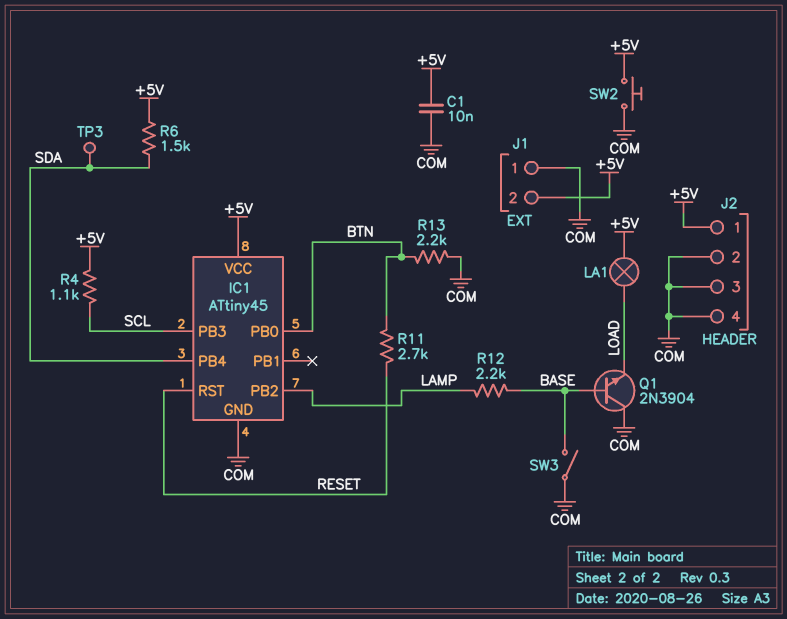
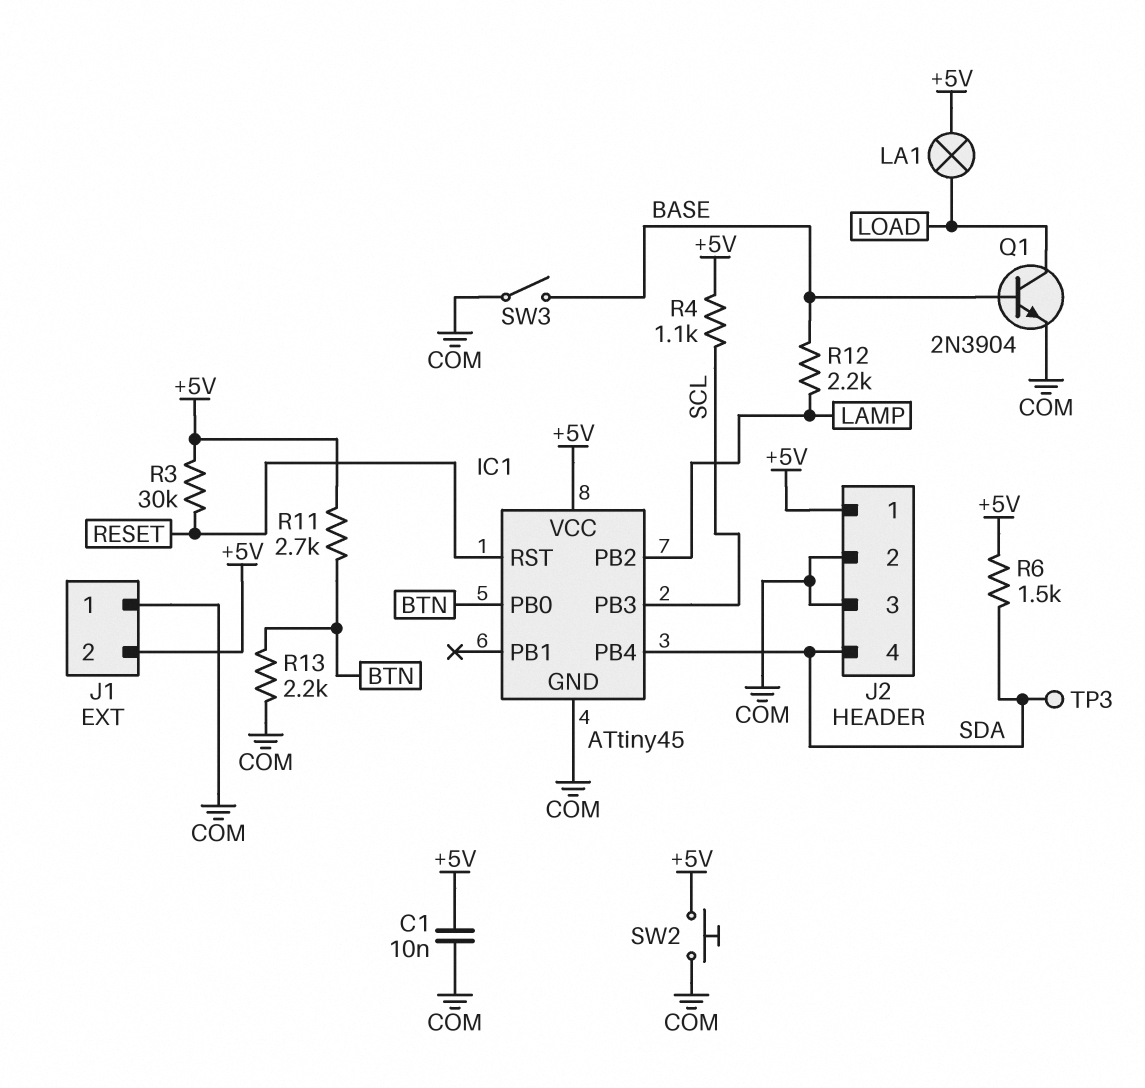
J2 pin 4: COM -> SDA
Q1: NPN 2N3904 (B BASE, C COM, E LOAD) -> NPN 2N3904 (B BASE, C LOAD, E COM)
R3: none -> 30k (+5V, RESET)
R11: 2.7k (BTN, RESET) -> 2.7k (+5V, BTN)

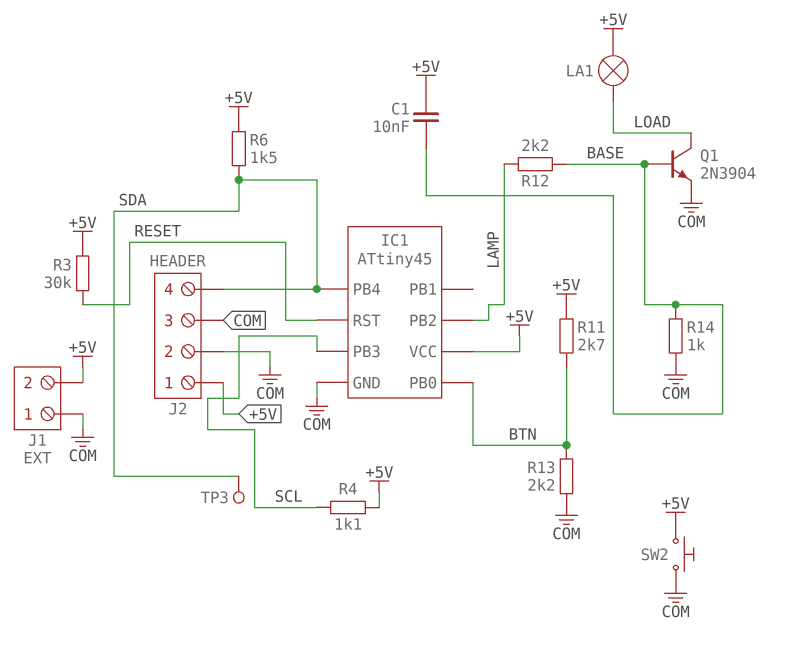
C1: 10nF (+5V, COM) -> 10nF (+5V, BASE)
R14: none -> 1k (BASE, COM)
SW3: switch (BASE, COM) -> none

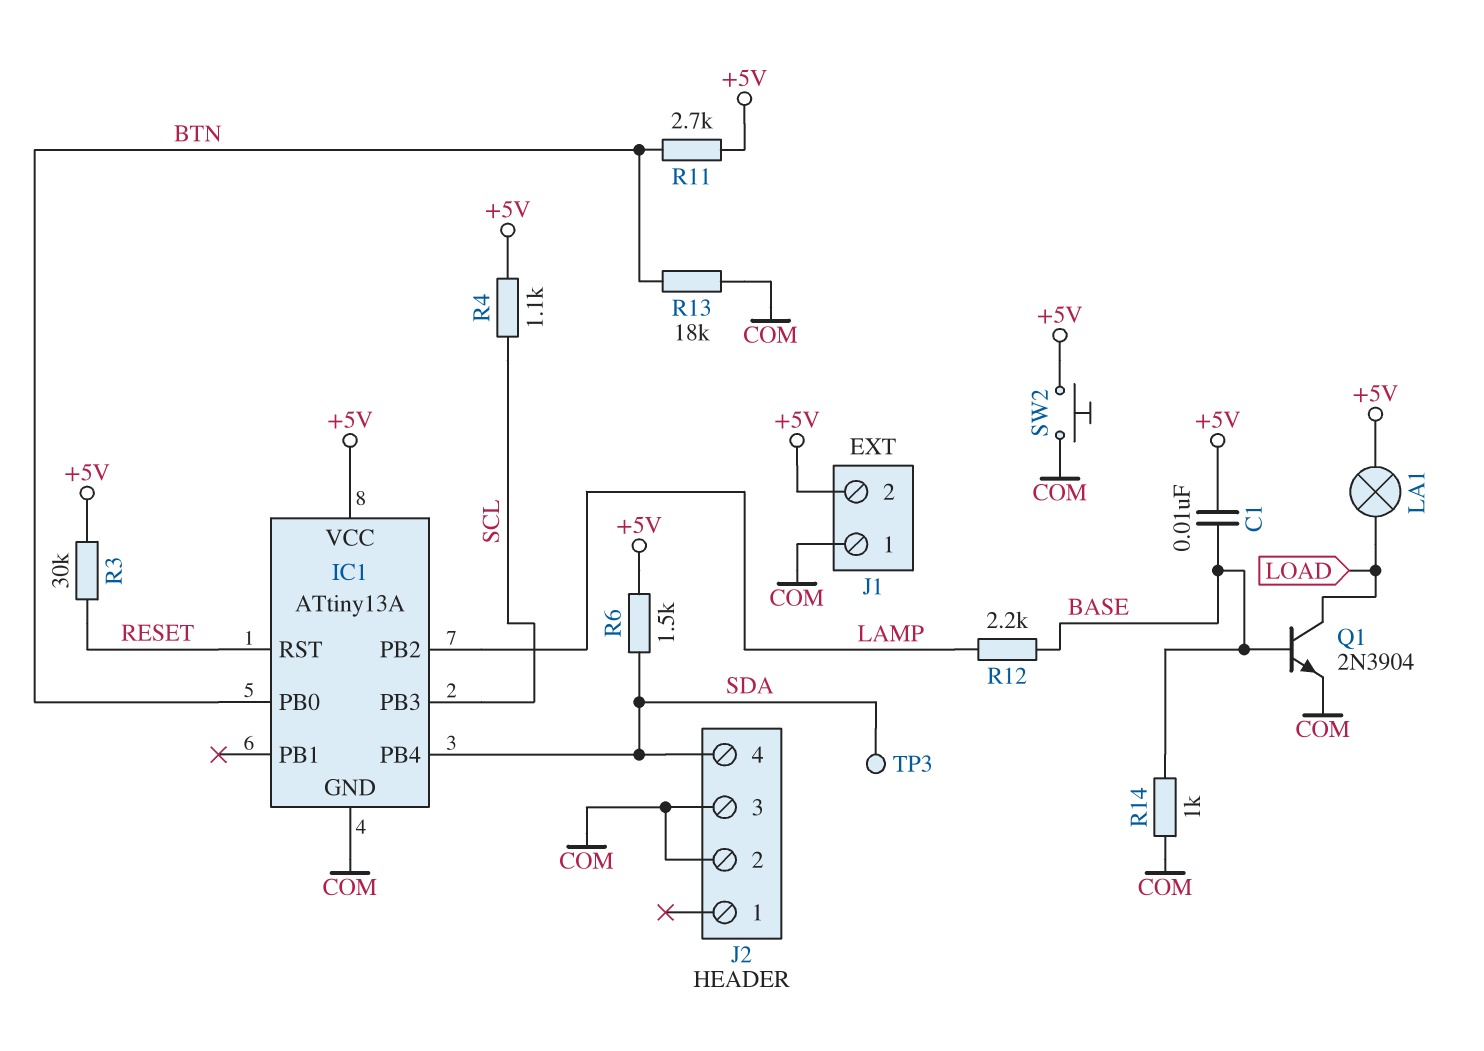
IC1: ATtiny45 -> ATtiny13A
J2 pin 1: +5V -> none
R13: 2.2k (BTN, COM) -> 18k (BTN, COM)

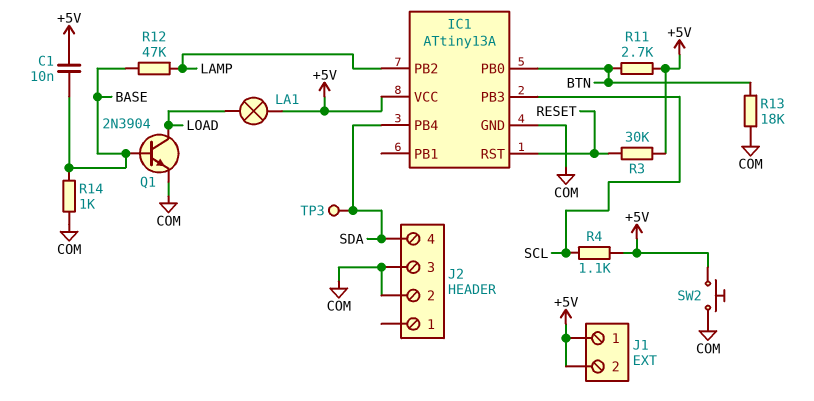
J1 pin 1: COM -> +5V
R6: 1.5k (+5V, SDA) -> none
R12: 2.2k (BASE, LAMP) -> 47k (BASE, LAMP)

